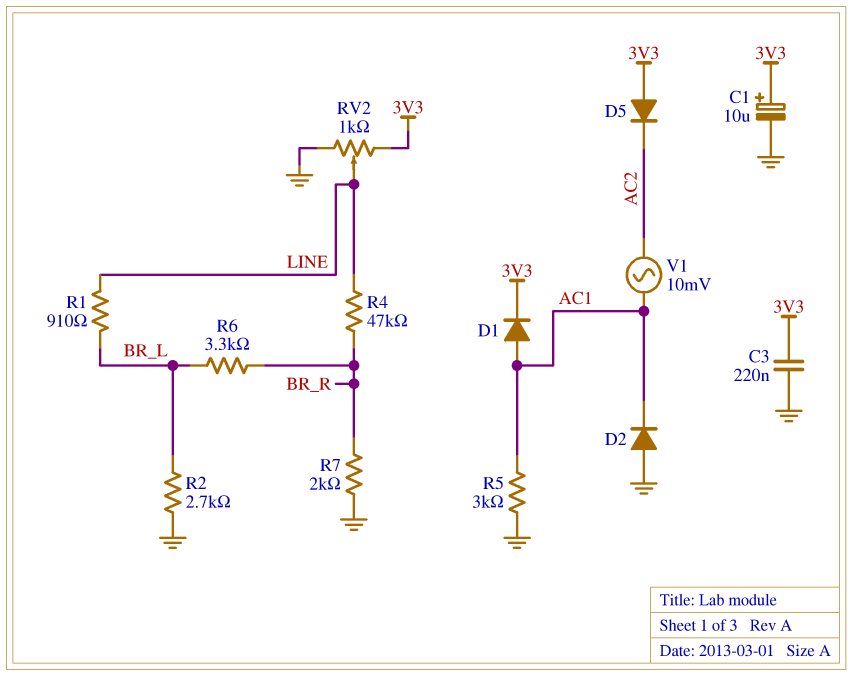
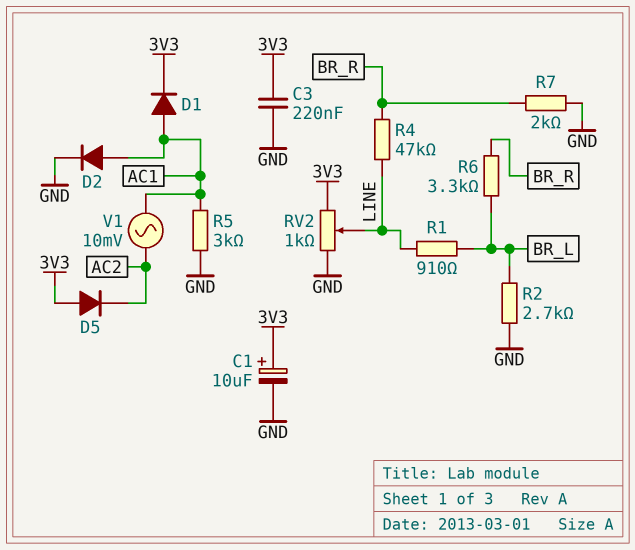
D2: diode (A GND, K AC1) -> diode (A AC1, K GND)

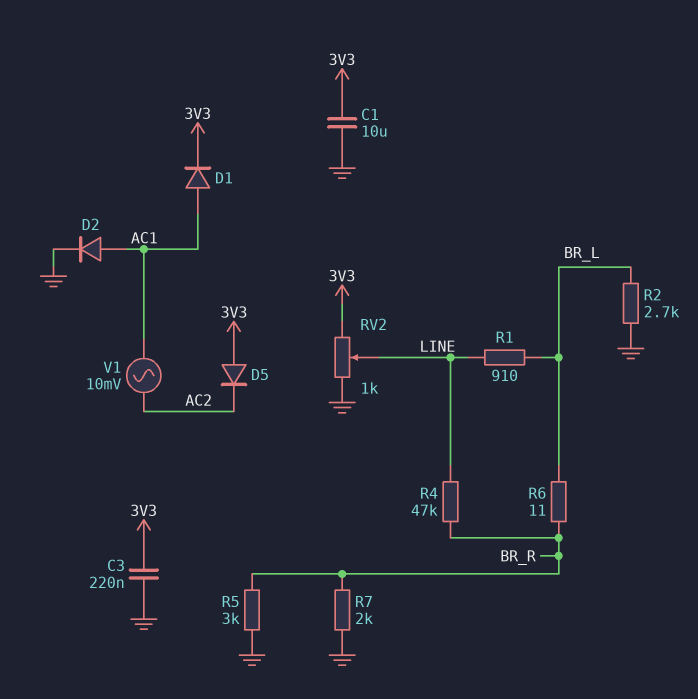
C1: 10uF (plus 3V3, minus GND) -> 10uF (3V3, GND)
R5: 3k (AC1, GND) -> 3k (BR_R, GND)
R6: 3.3k (BR_L, BR_R) -> 11 (BR_L, BR_R)

